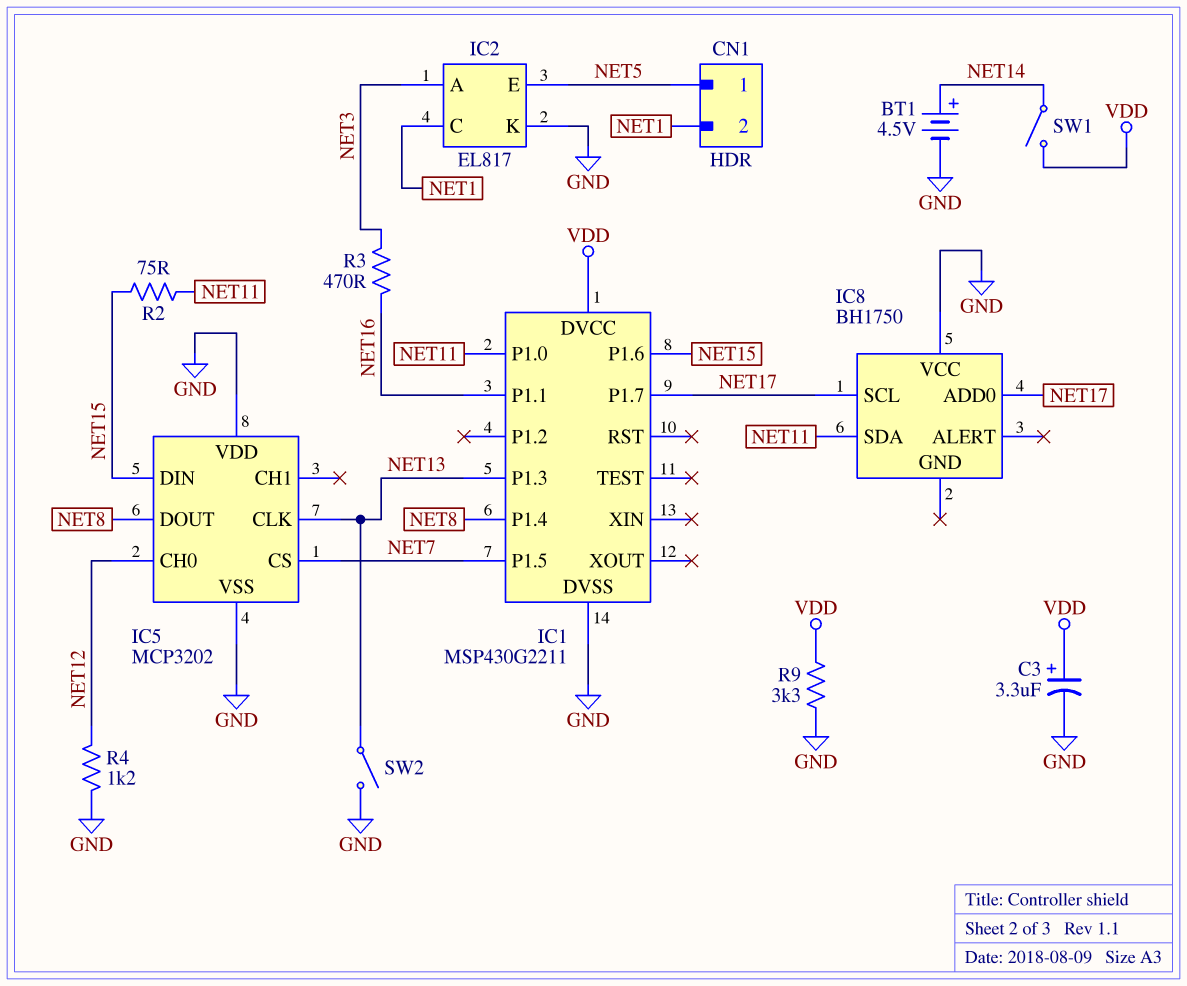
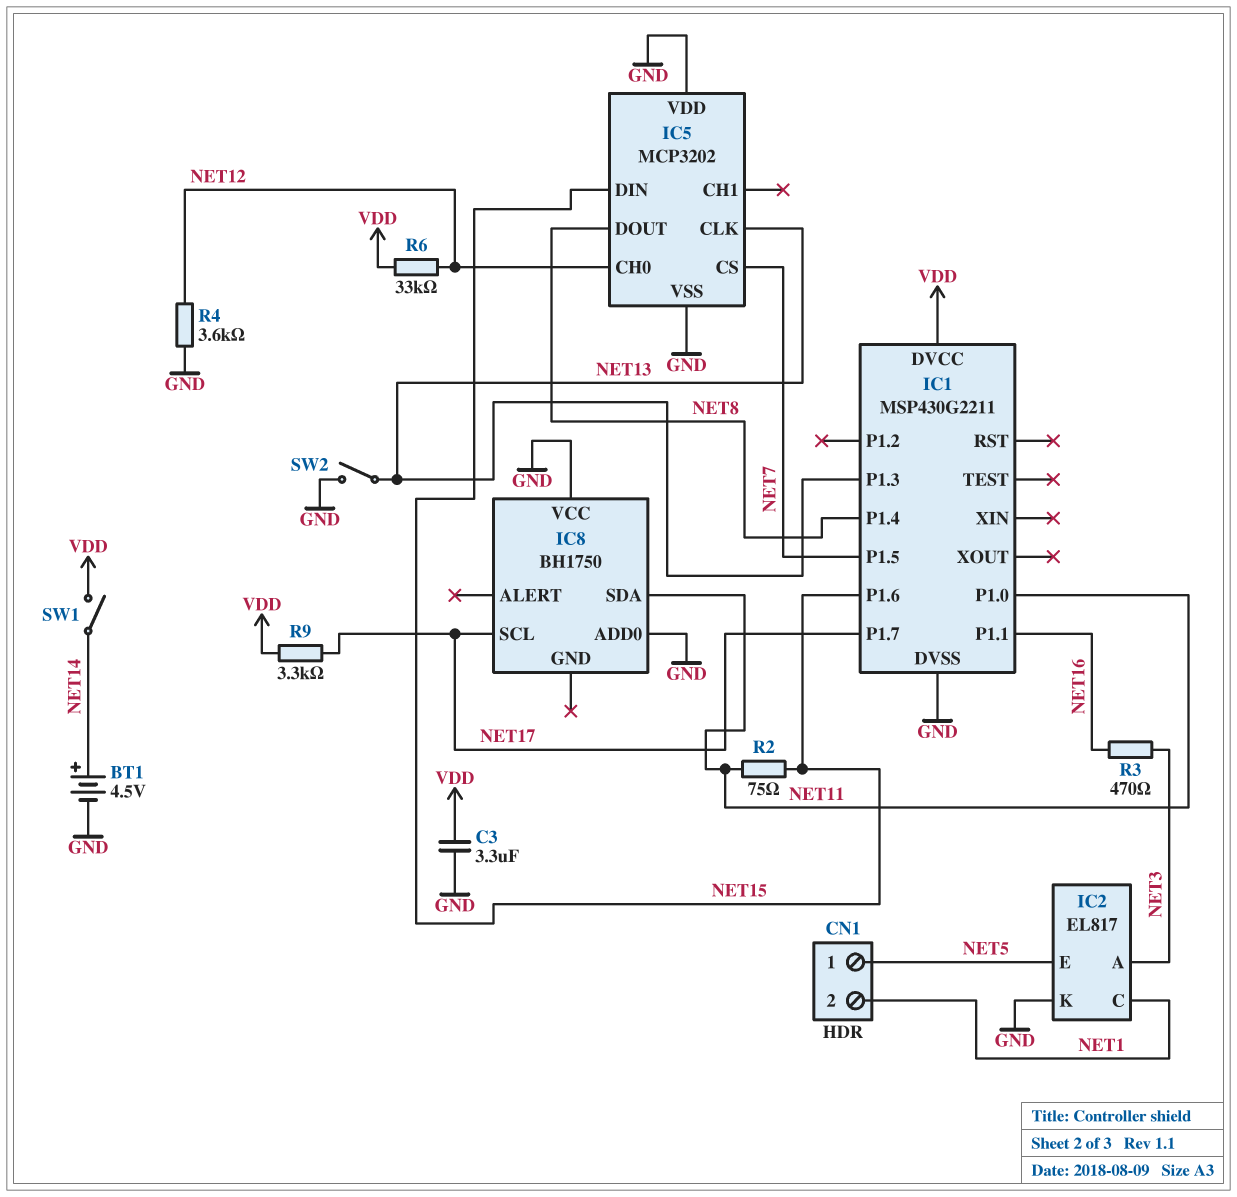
C3: 3.3uF (plus VDD, minus GND) -> 3.3uF (GND, VDD)
IC8 pin ADD0: NET17 -> GND
R4: 1.2k (GND, NET12) -> 3.6k (GND, NET12)
R6: none -> 33k (NET12, VDD)
R9: 3.3k (GND, VDD) -> 3.3k (NET17, VDD)

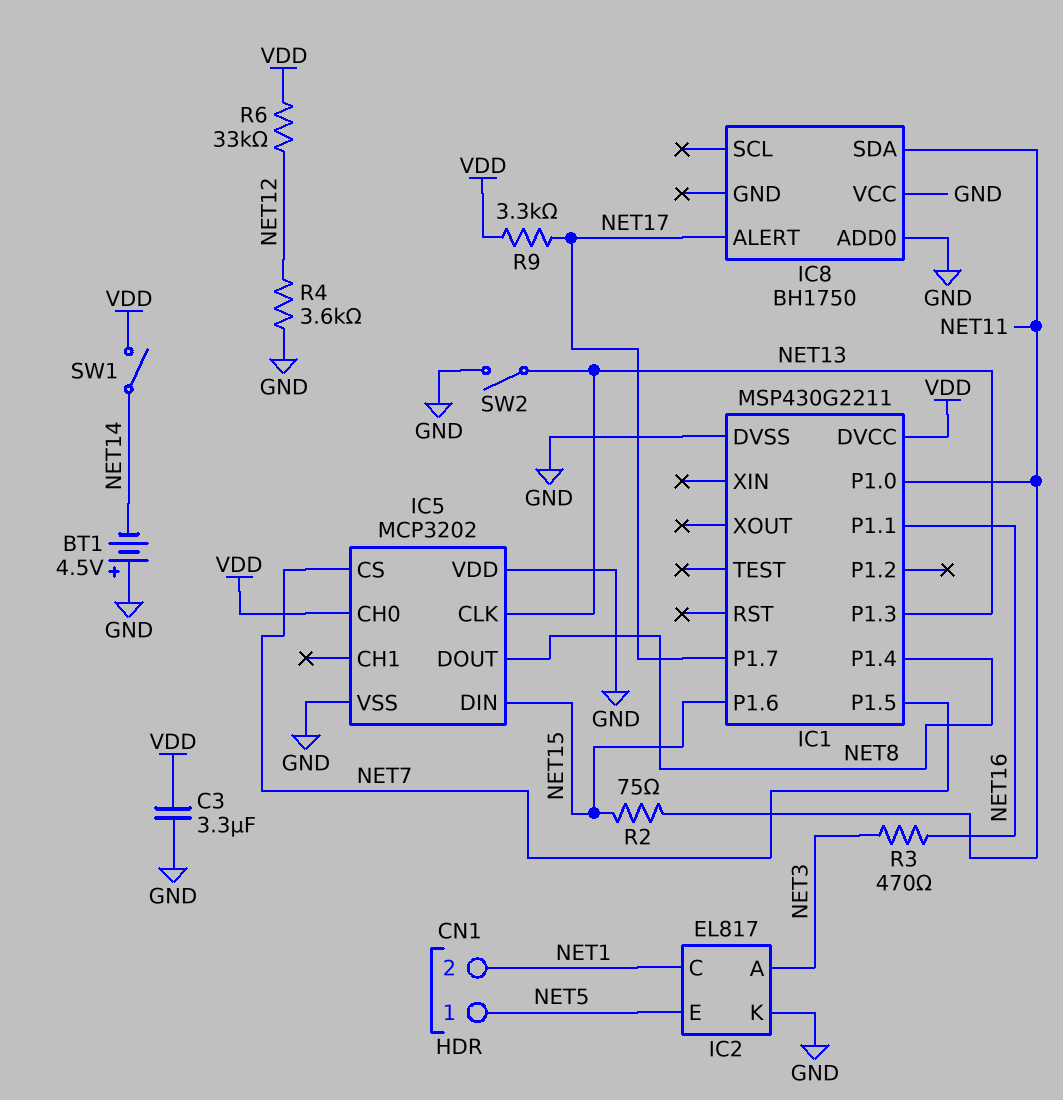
BT1: 4.5V (plus NET14, minus GND) -> 4.5V (plus GND, minus NET14)
IC5 pin CH0: NET12 -> VDD
IC8 pin ALERT: none -> NET17
IC8 pin SCL: NET17 -> none

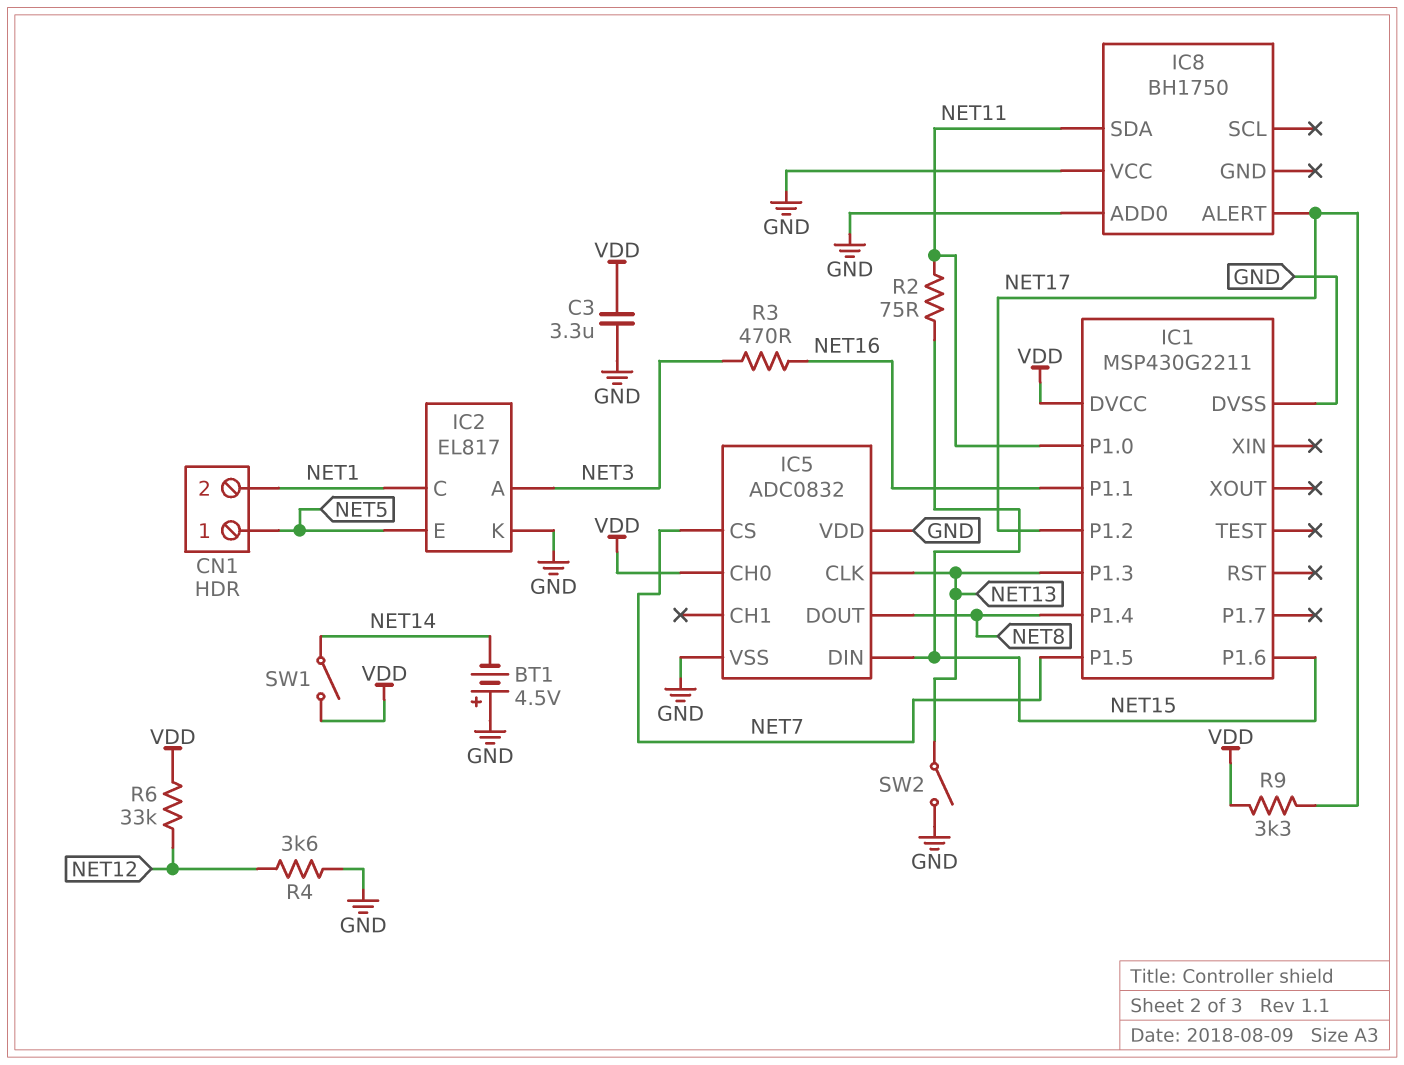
IC1 pin P1.2: none -> NET17
IC1 pin P1.7: NET17 -> none
IC5: MCP3202 -> ADC0832

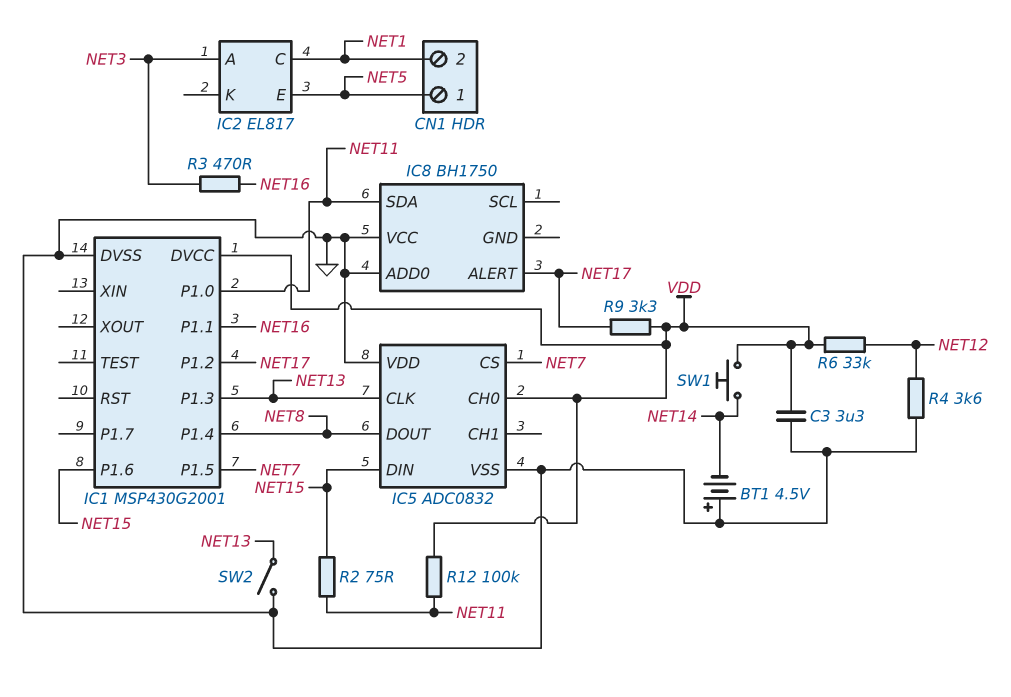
IC1: MSP430G2211 -> MSP430G2001
IC2 pin K: GND -> none
R12: none -> 100k (NET11, VDD)
SW1: switch (NET14, VDD) -> button (NET14, VDD)

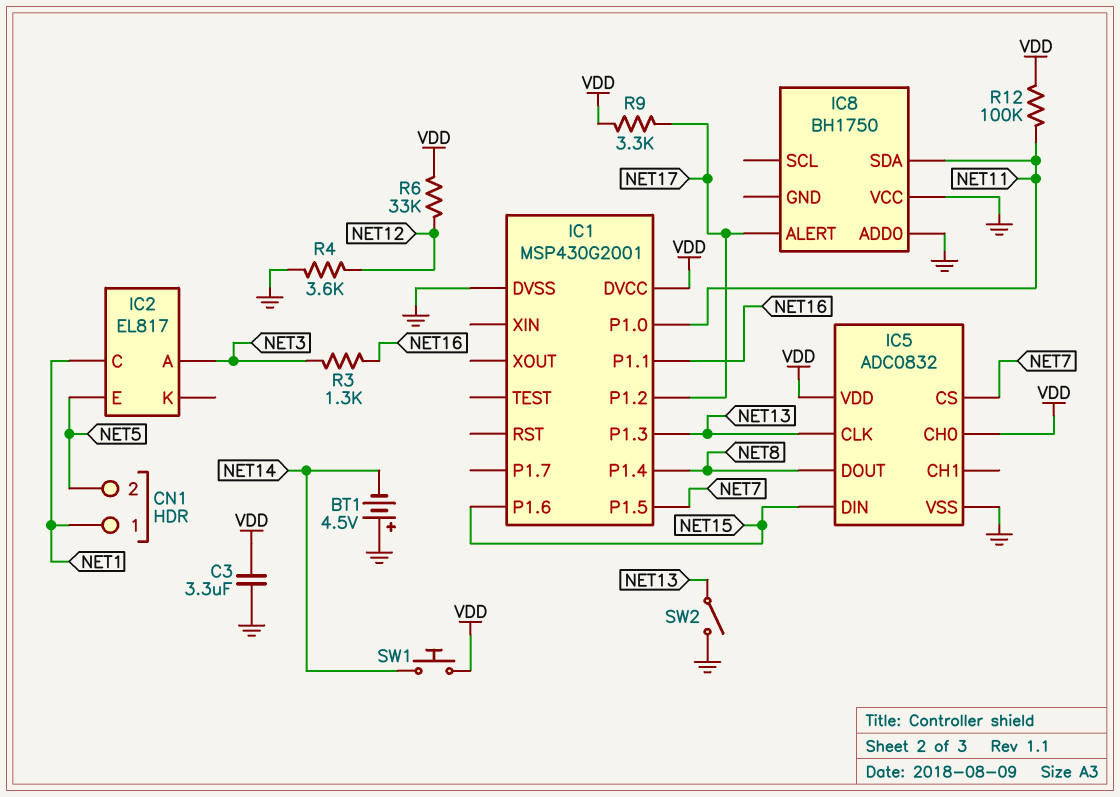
CN1 pin 1: NET5 -> NET1
CN1 pin 2: NET1 -> NET5
IC5 pin VDD: GND -> VDD
R2: 75 (NET11, NET15) -> none
R3: 470 (NET3, NET16) -> 1.3k (NET3, NET16)

